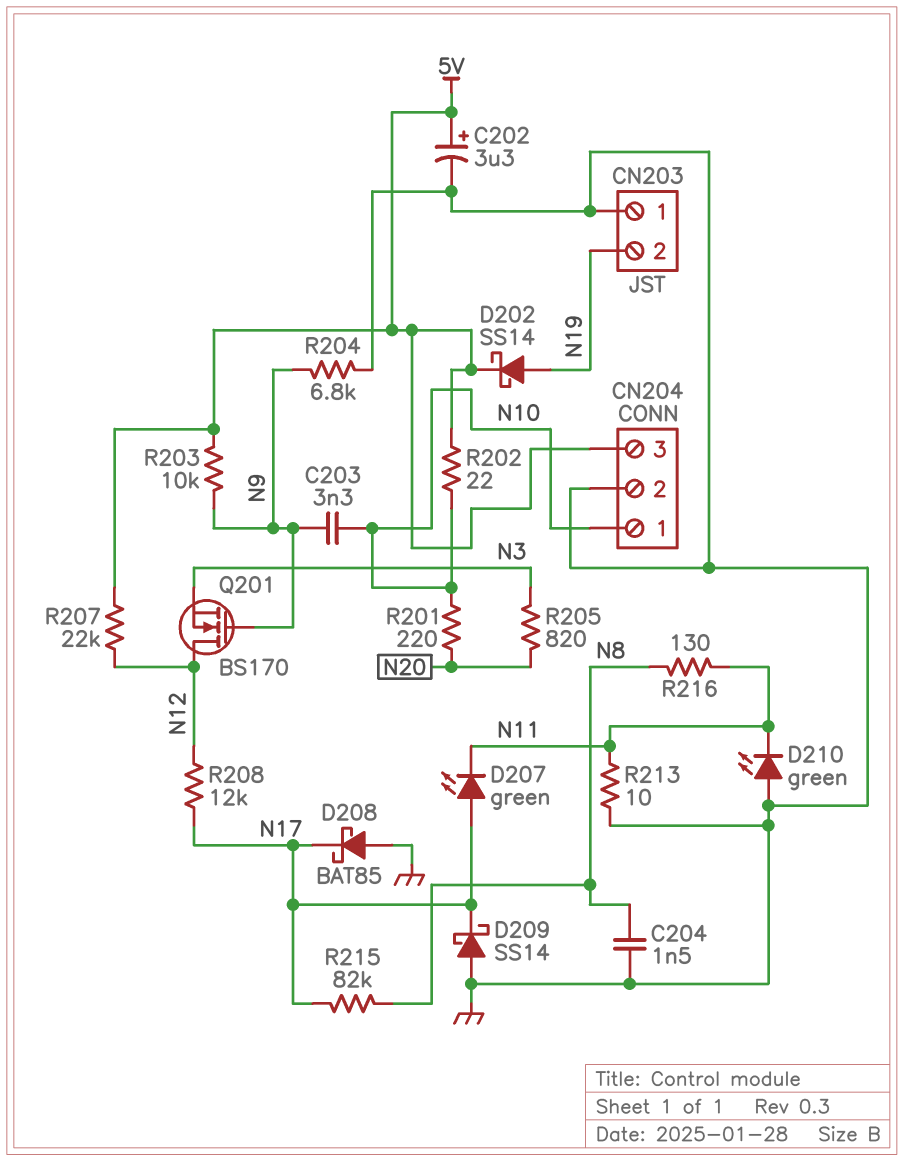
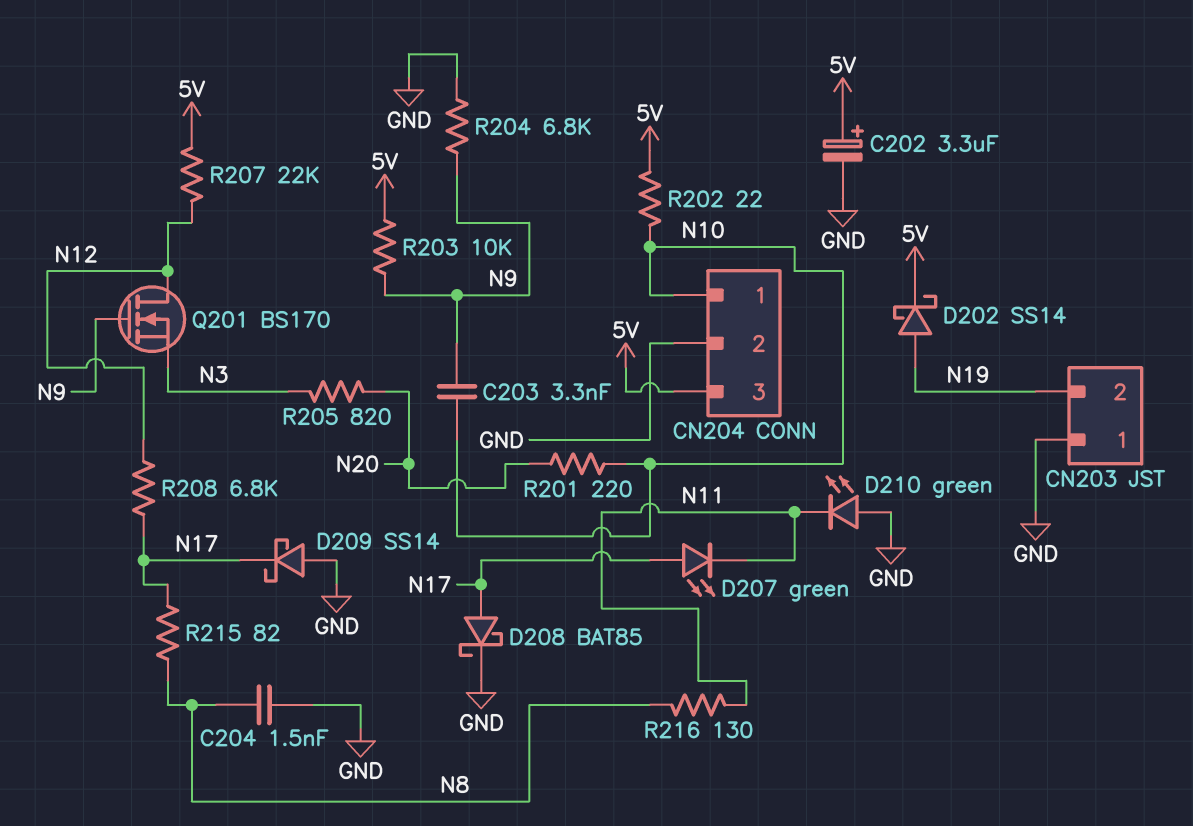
D208: schottky BAT85 (A GND, K N17) -> schottky BAT85 (A N17, K GND)
R208: 12k (N12, N17) -> 6.8k (N12, N17)
R213: 10 (GND, N11) -> none
R215: 82k (N8, N17) -> 82 (N8, N17)

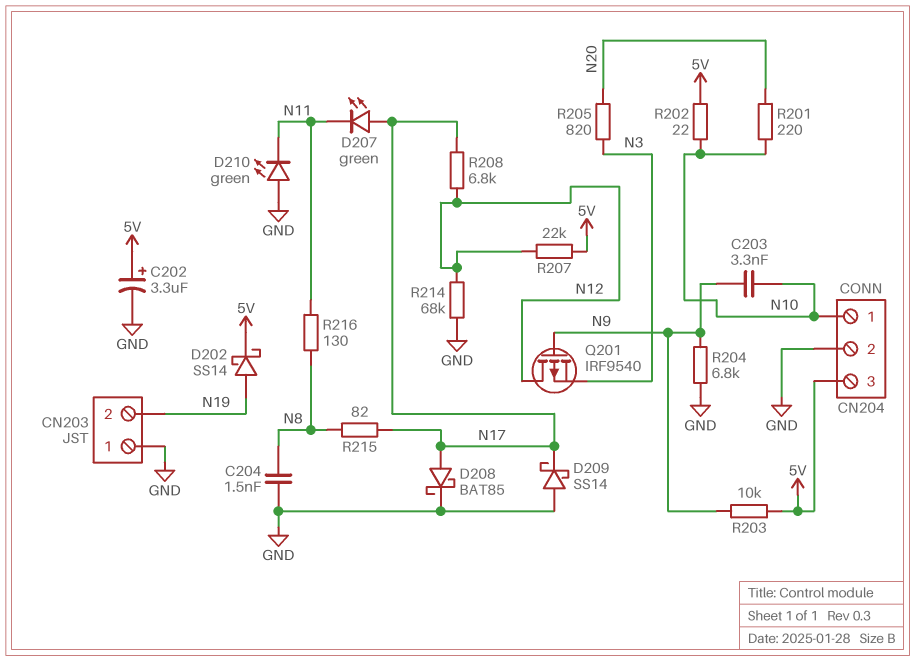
Q201: NMOS BS170 (G N9, D N12, S N3) -> PMOS IRF9540 (G N9, D N12, S N3)
R214: none -> 68k (GND, N12)

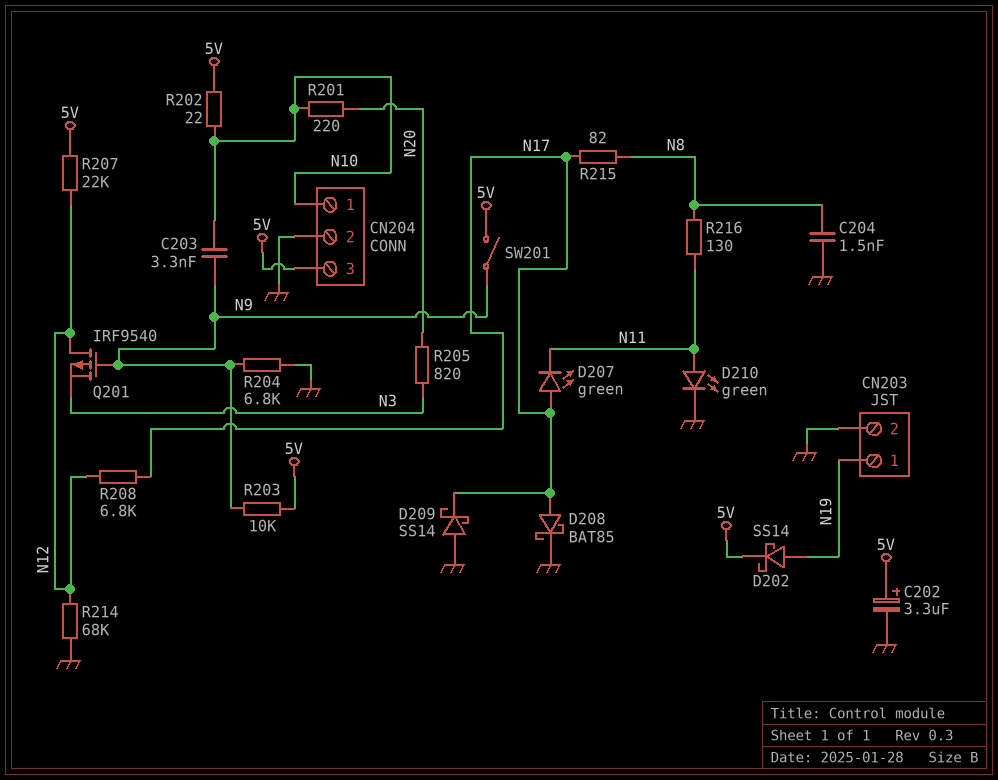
CN203 pin 1: GND -> N19
CN203 pin 2: N19 -> GND
D210: LED green (A GND, K N11) -> LED green (A N11, K GND)
SW201: none -> switch (5V, N9)

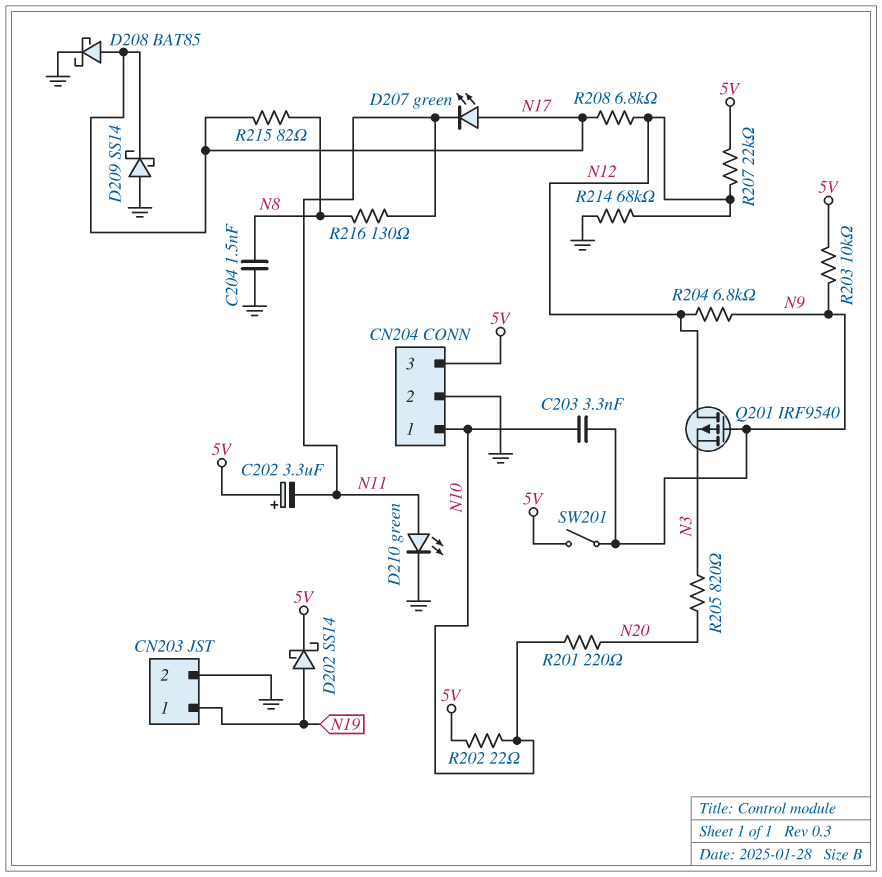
C202: 3.3uF (plus 5V, minus GND) -> 3.3uF (plus 5V, minus N11)
R204: 6.8k (GND, N9) -> 6.8k (N9, N12)

